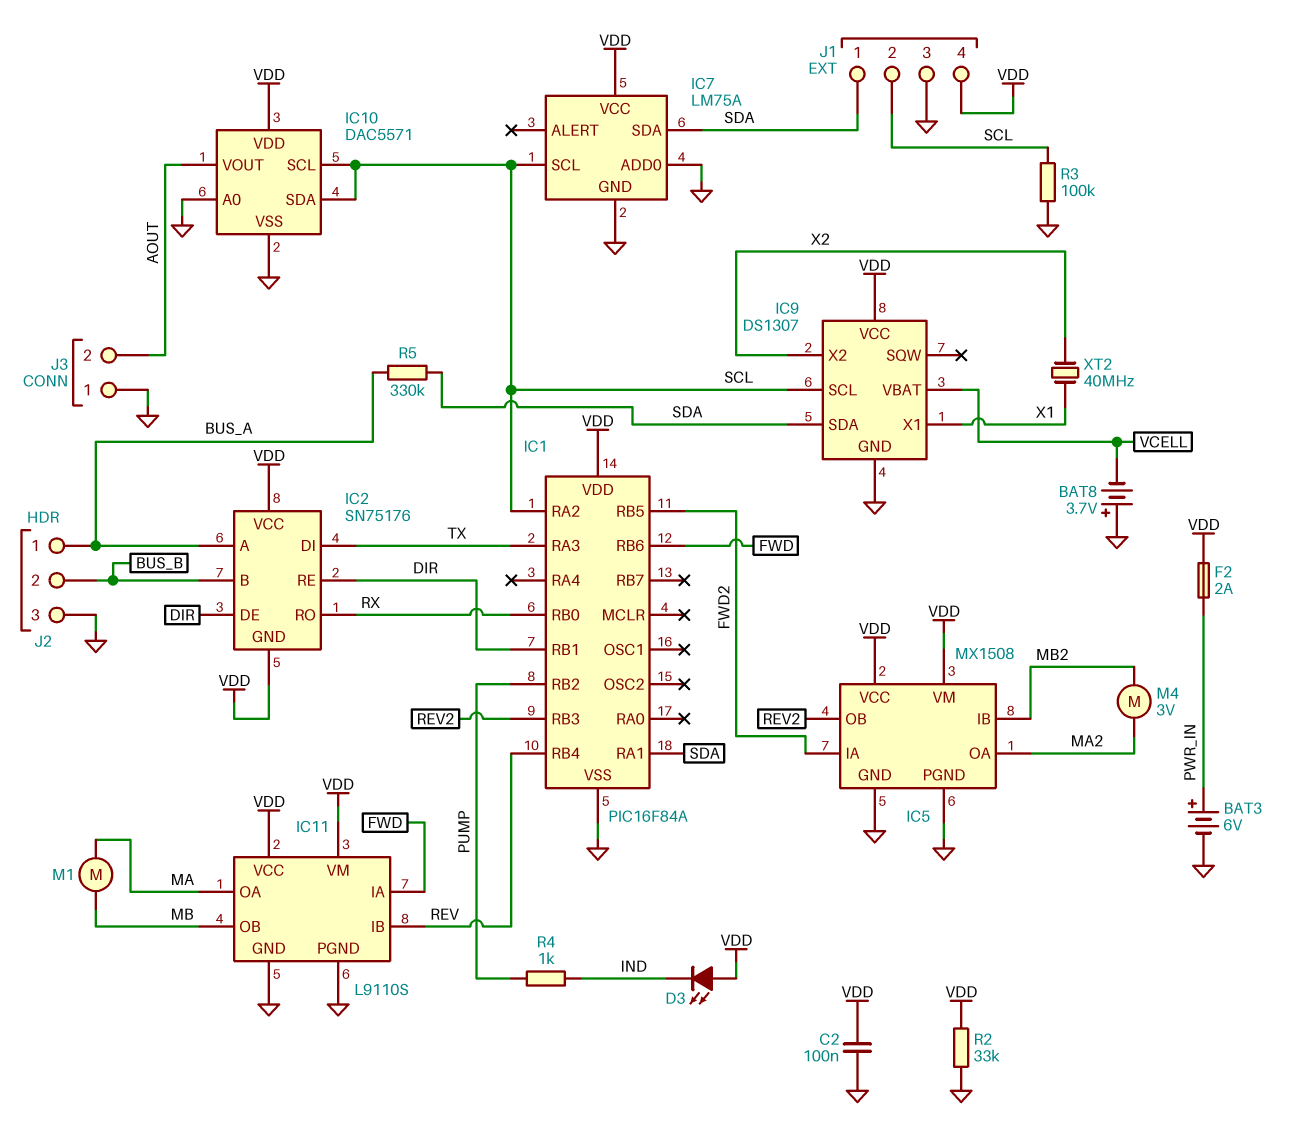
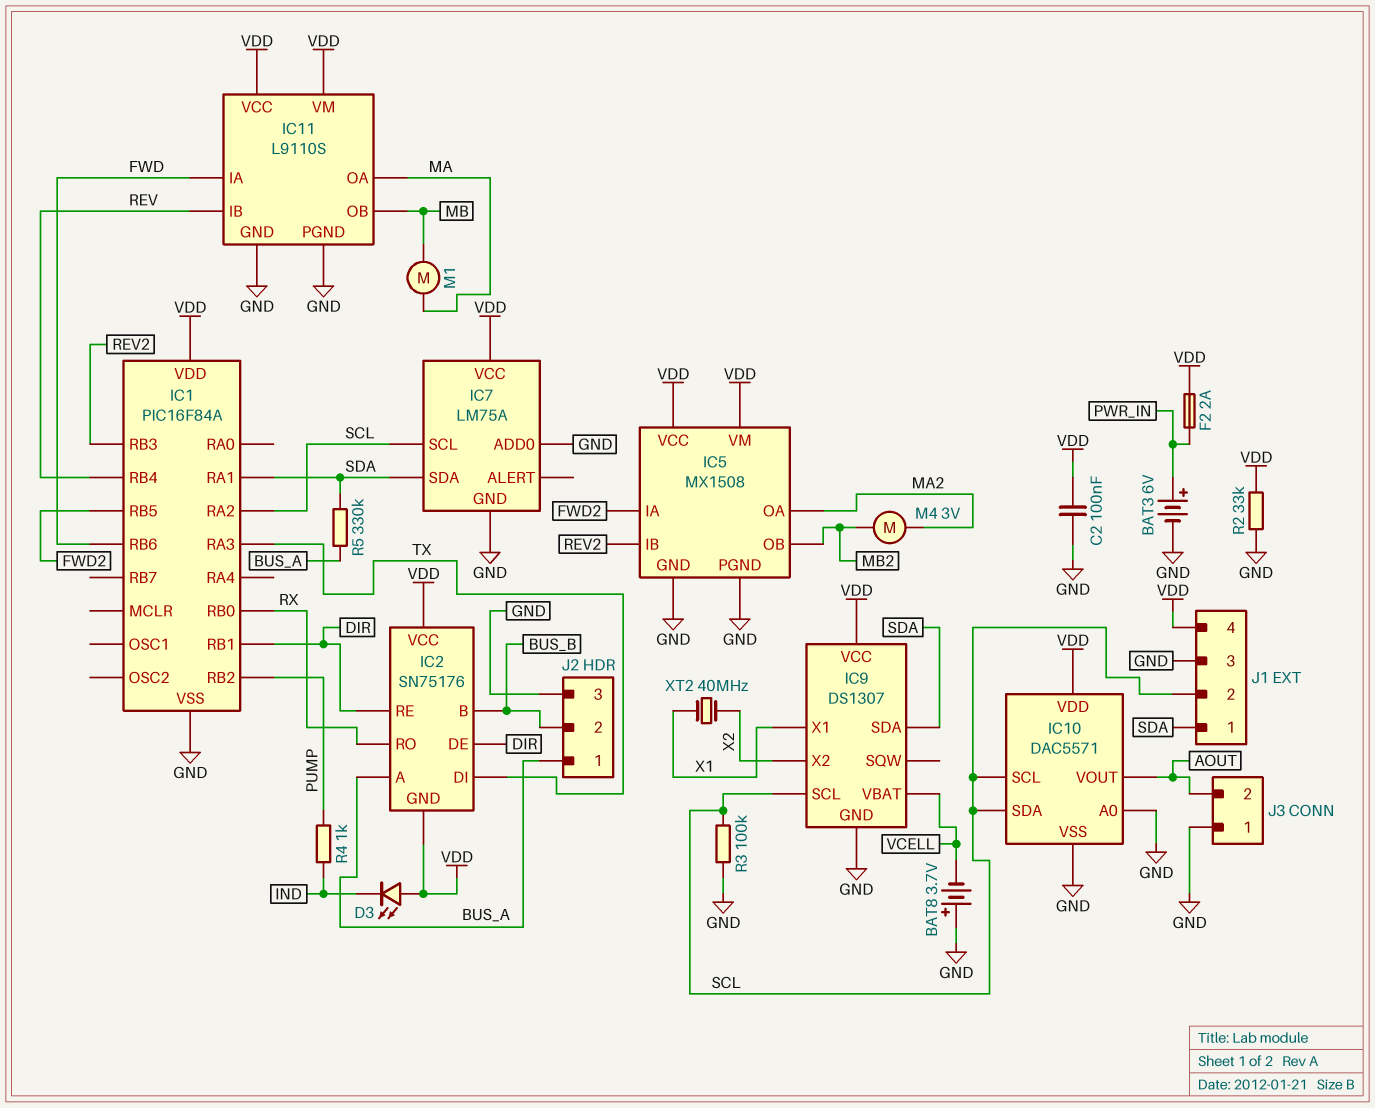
IC5 pin IB: MB2 -> REV2
IC5 pin OB: REV2 -> MB2

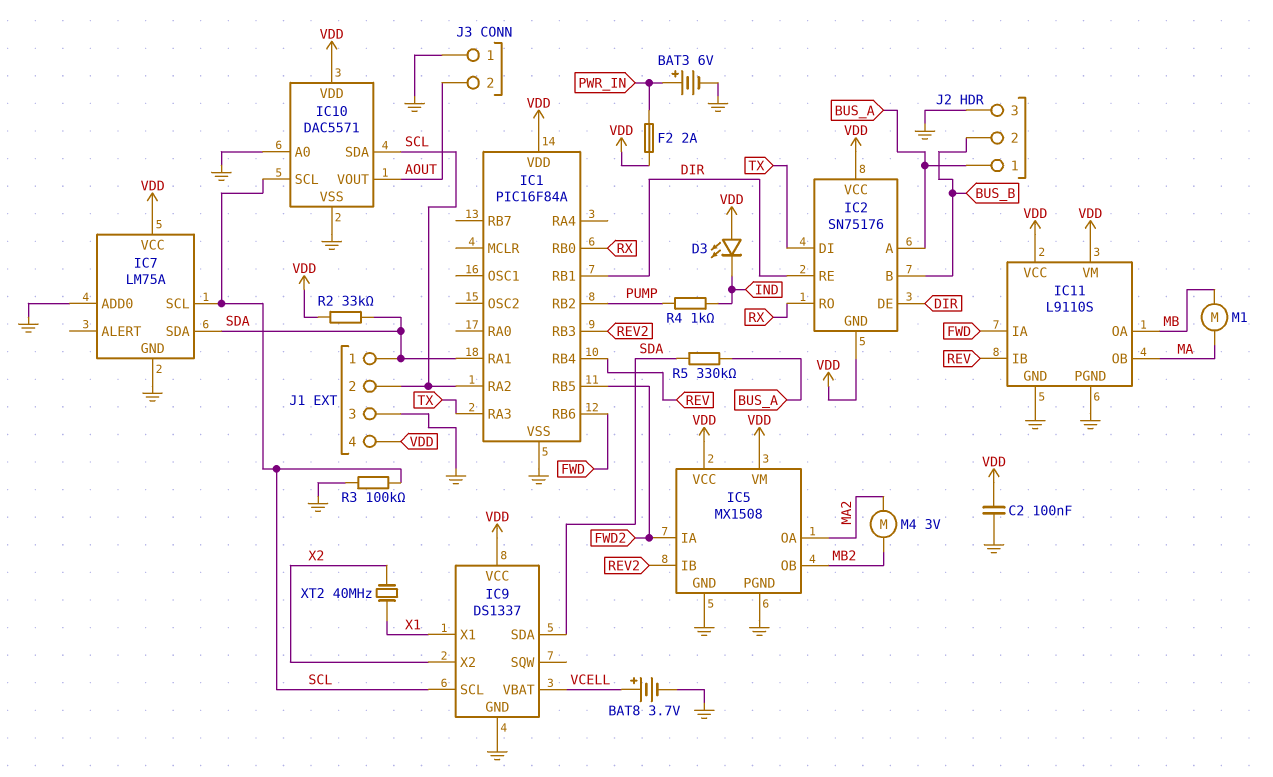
BAT8: 3.7V (plus GND, minus VCELL) -> 3.7V (plus VCELL, minus GND)
IC9: DS1307 -> DS1337
IC11 pin OA: MA -> MB
IC11 pin OB: MB -> MA
R2: 33k (GND, VDD) -> 33k (SDA, VDD)

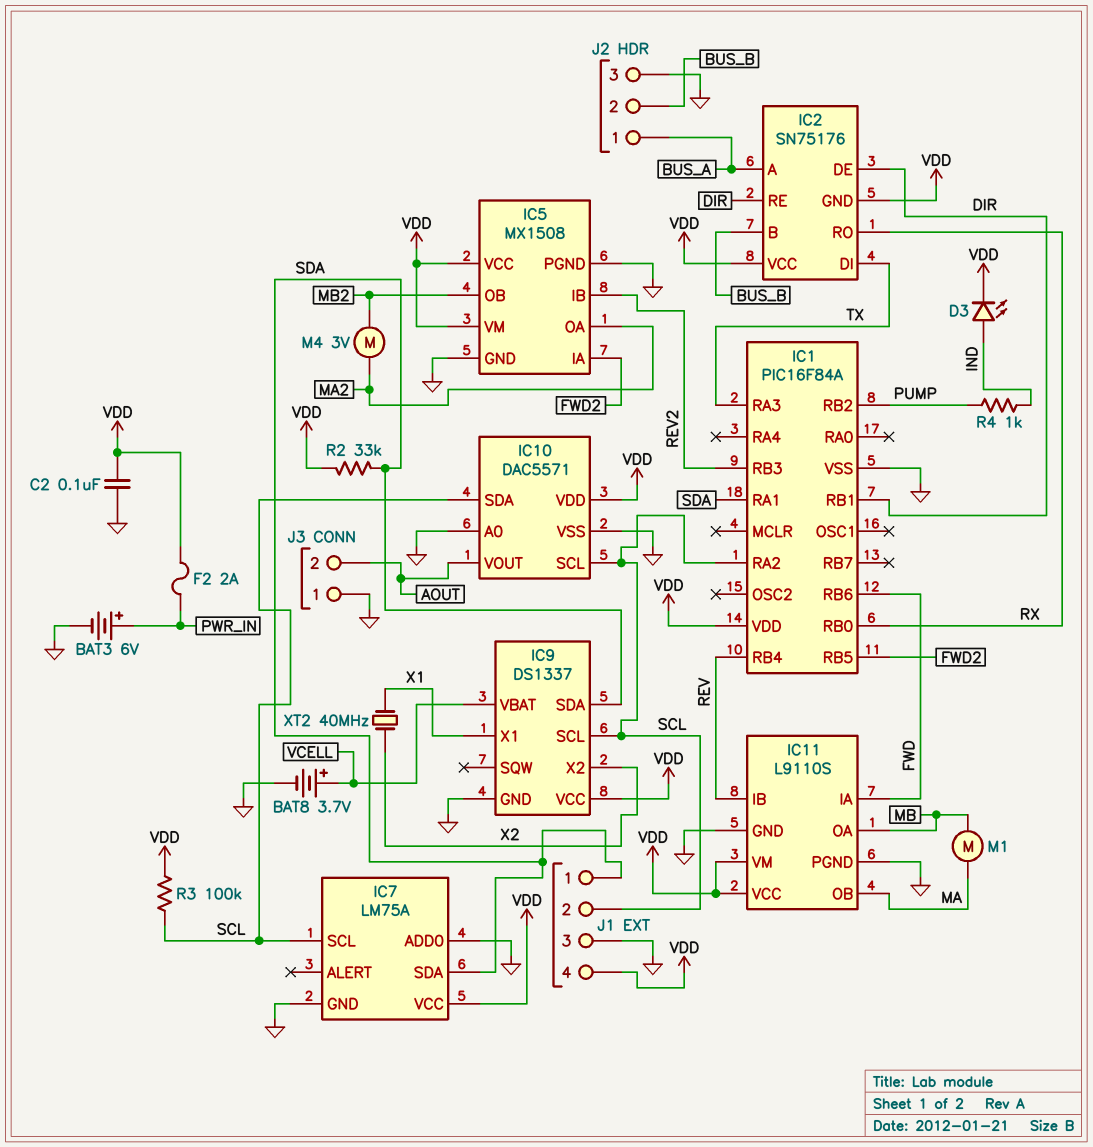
D3: LED (A VDD, K IND) -> LED (A IND, K VDD)
R3: 100k (GND, SCL) -> 100k (SCL, VDD)
R5: 330k (BUS_A, SDA) -> none

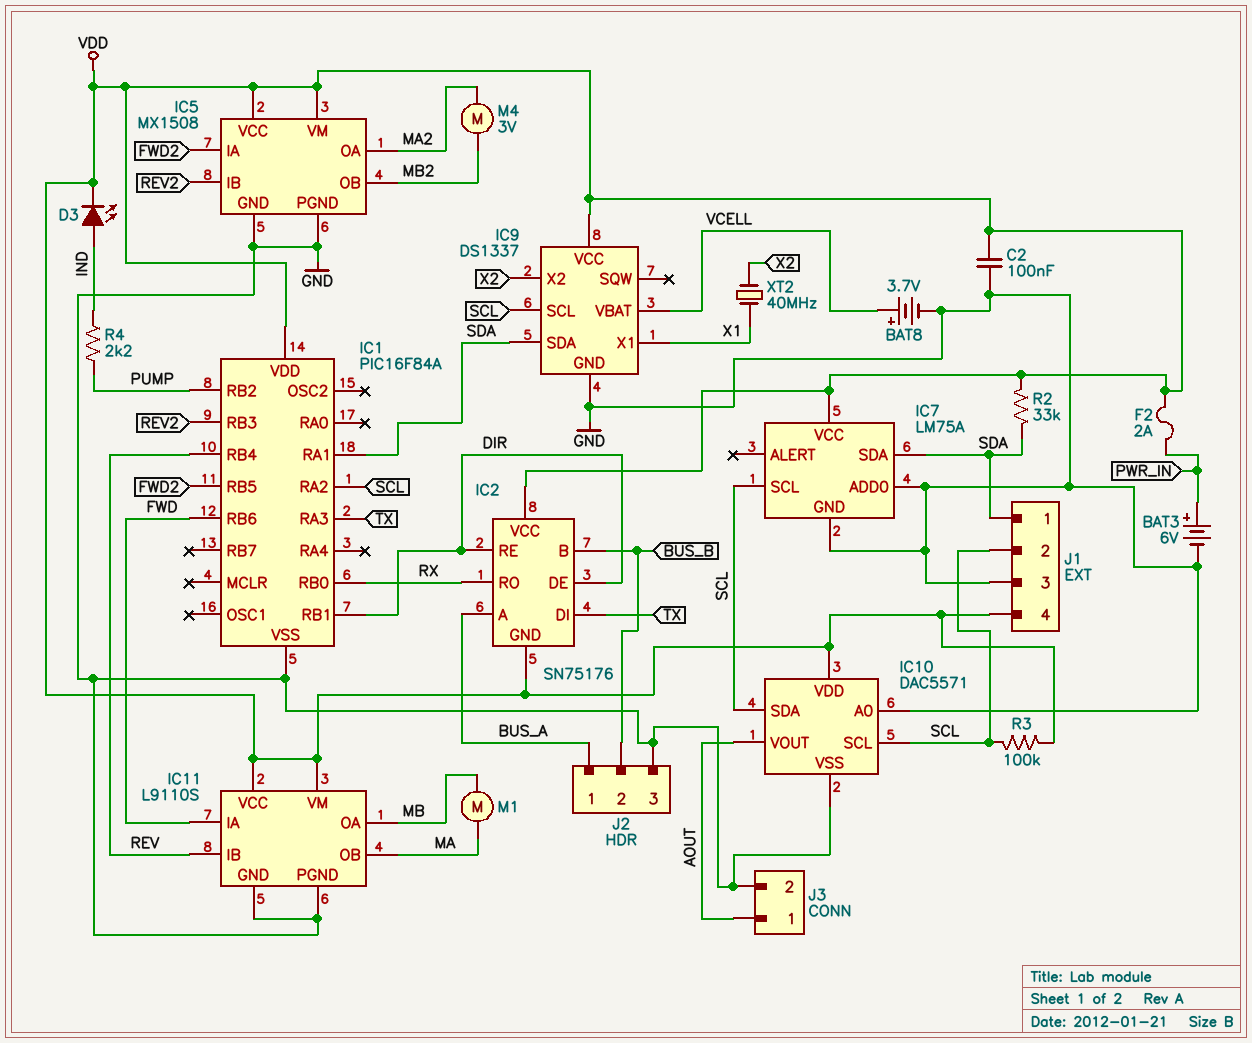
J3 pin 1: GND -> AOUT
J3 pin 2: AOUT -> GND
R4: 1k (IND, PUMP) -> 2.2k (IND, PUMP)

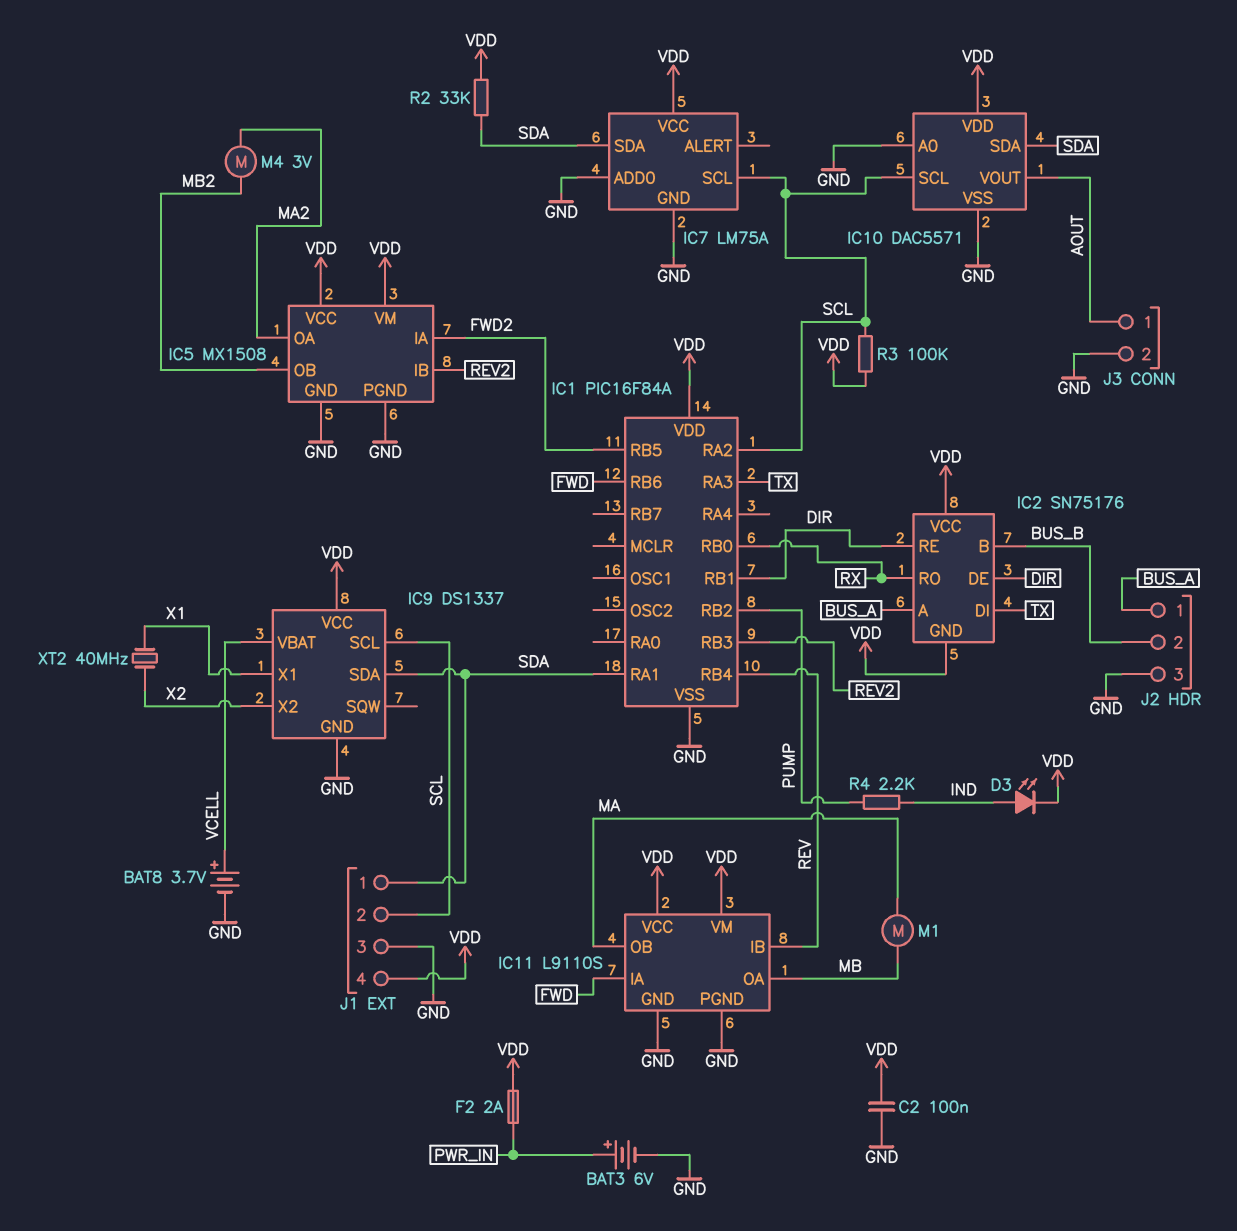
IC10 pin SDA: SCL -> SDA

